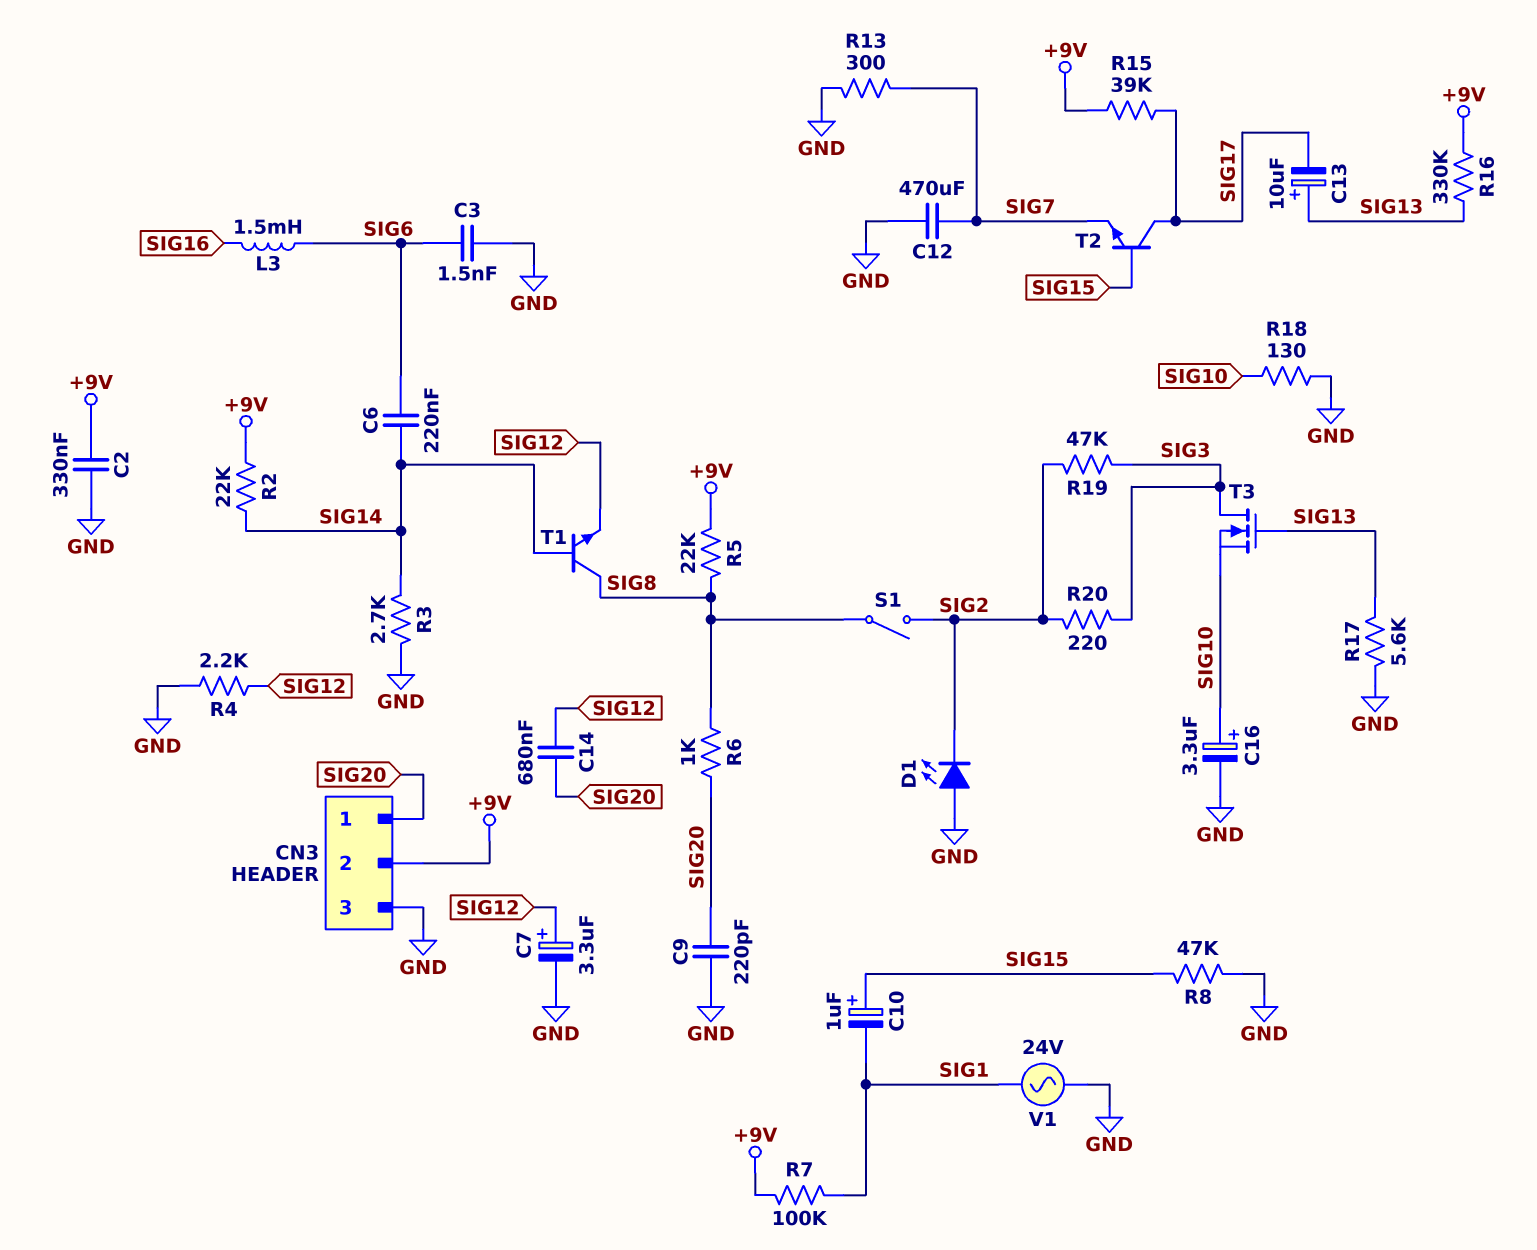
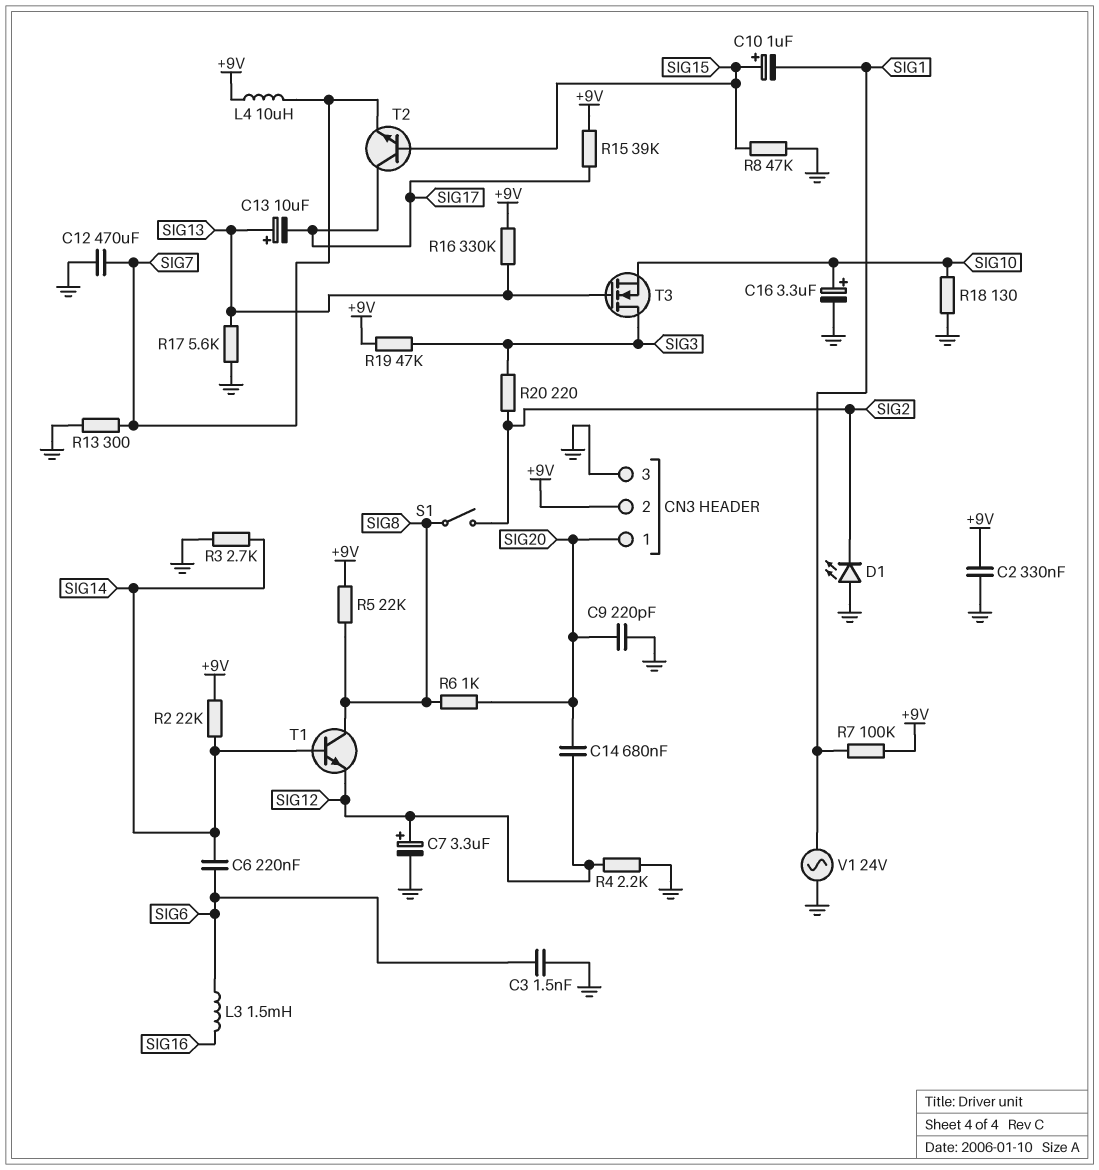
L4: none -> 10uH (+9V, SIG7)
R19: 47k (SIG2, SIG3) -> 47k (+9V, SIG3)

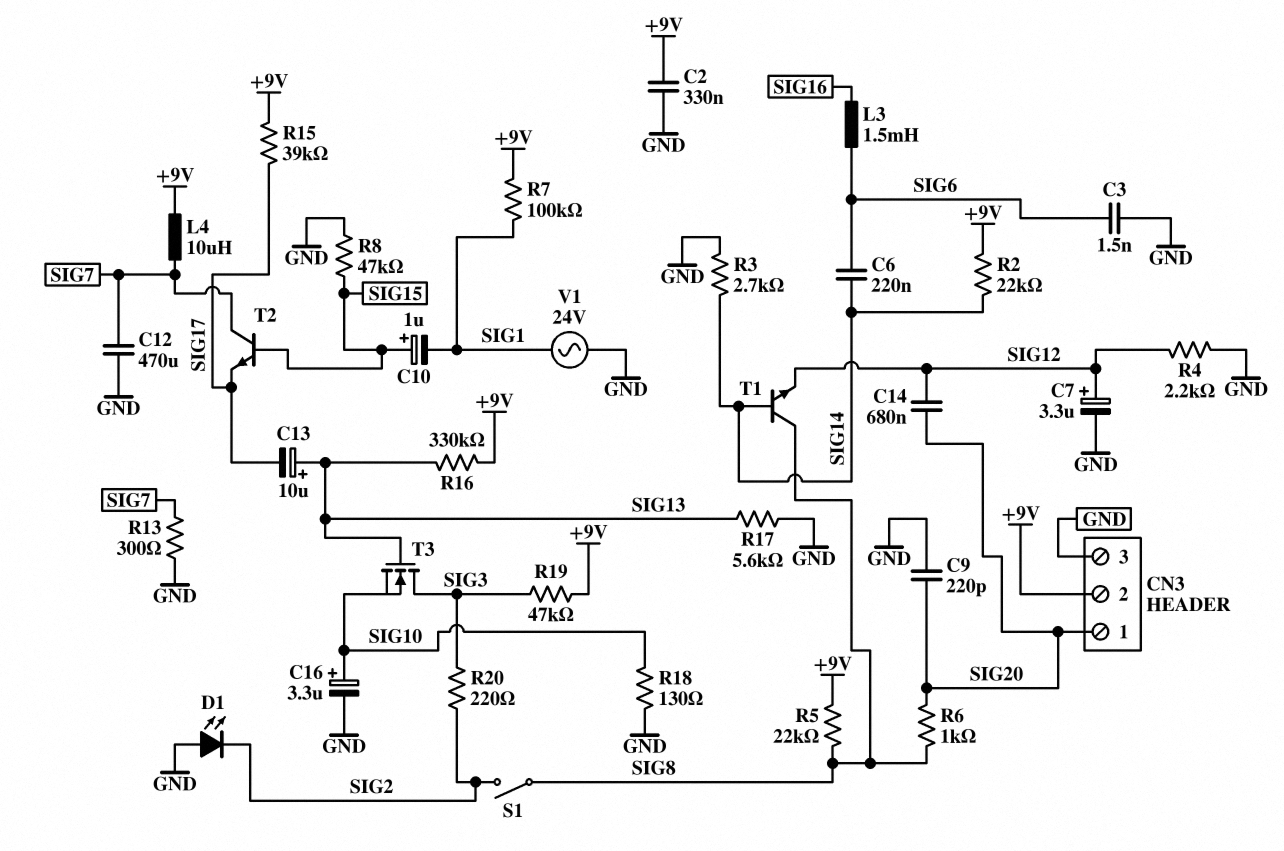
T2: NPN (B SIG15, C SIG17, E SIG7) -> NPN (B SIG15, C SIG7, E SIG17)

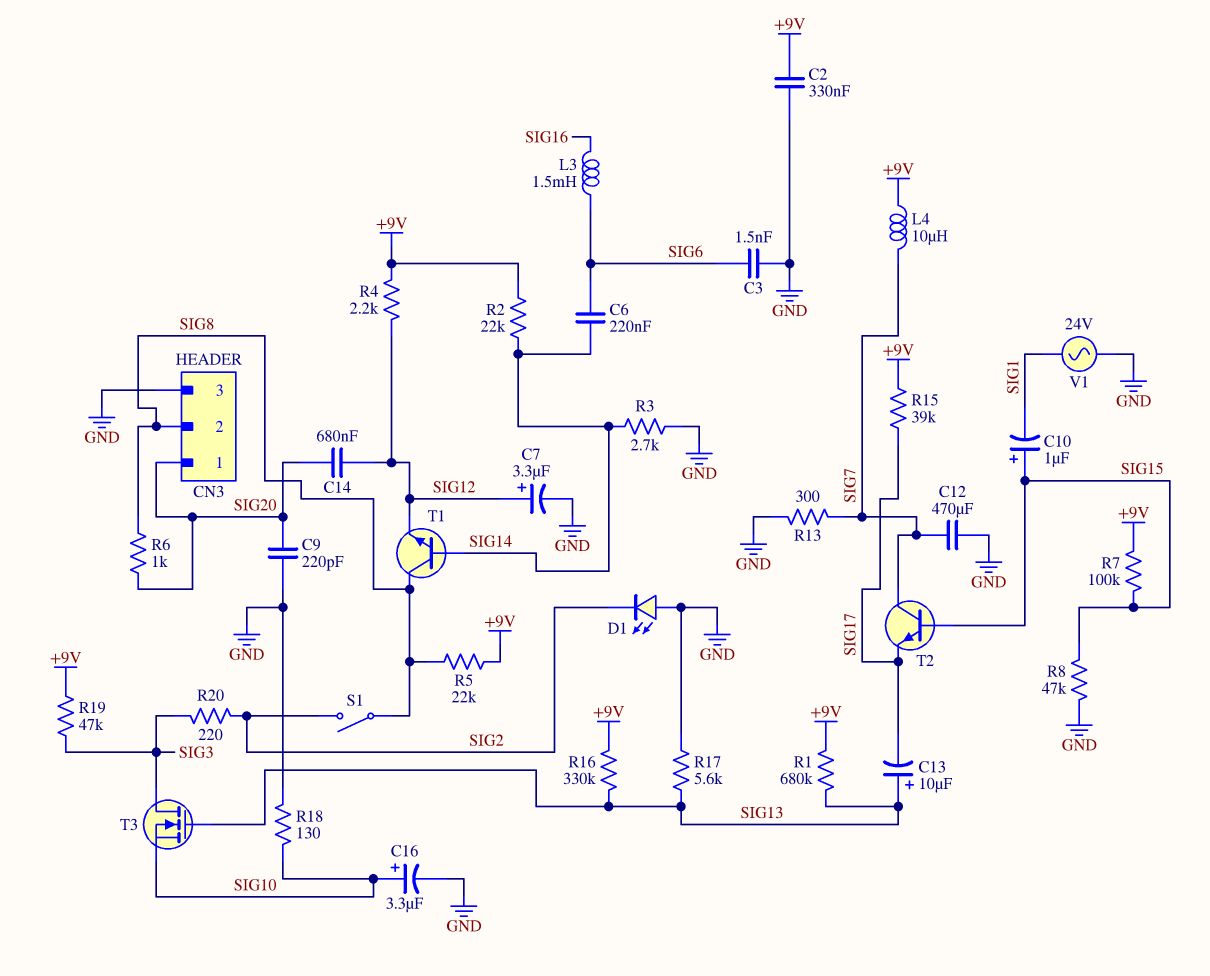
CN3 pin 2: +9V -> SIG8
R1: none -> 680k (+9V, SIG13)
R4: 2.2k (GND, SIG12) -> 2.2k (+9V, SIG12)
R7: 100k (+9V, SIG1) -> 100k (+9V, SIG15)

